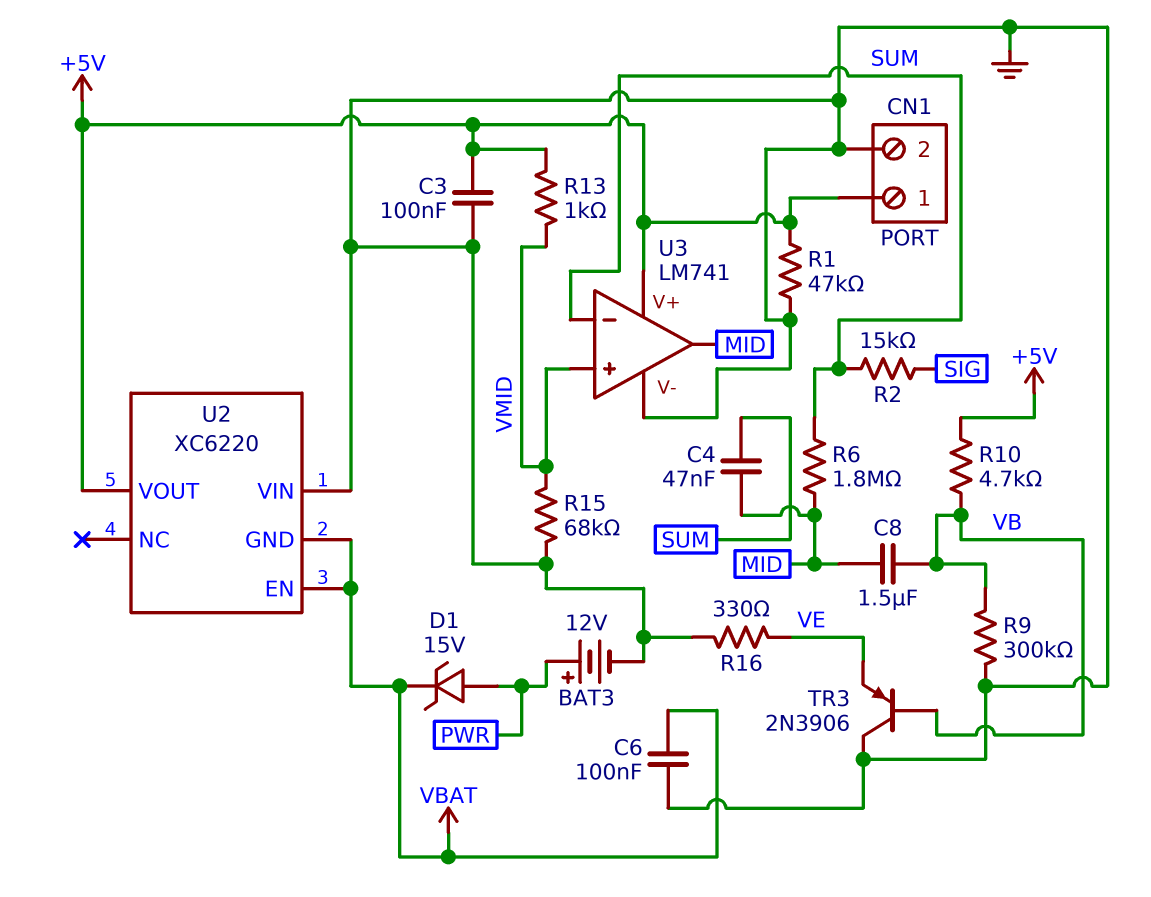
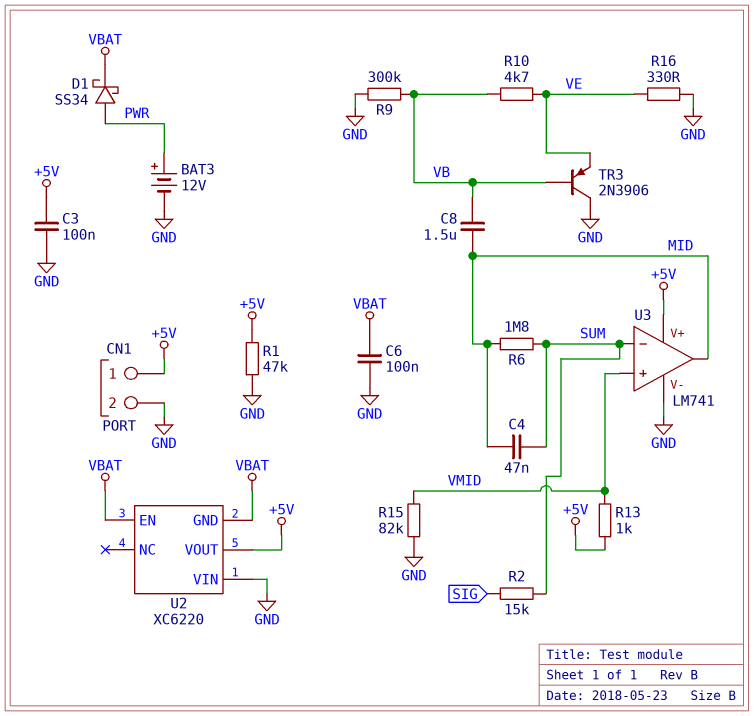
D1: zener 15V (A PWR, K VBAT) -> schottky SS34 (A PWR, K VBAT)
R10: 4.7k (+5V, VB) -> 4.7k (VB, VE)
R15: 68k (GND, VMID) -> 82k (GND, VMID)

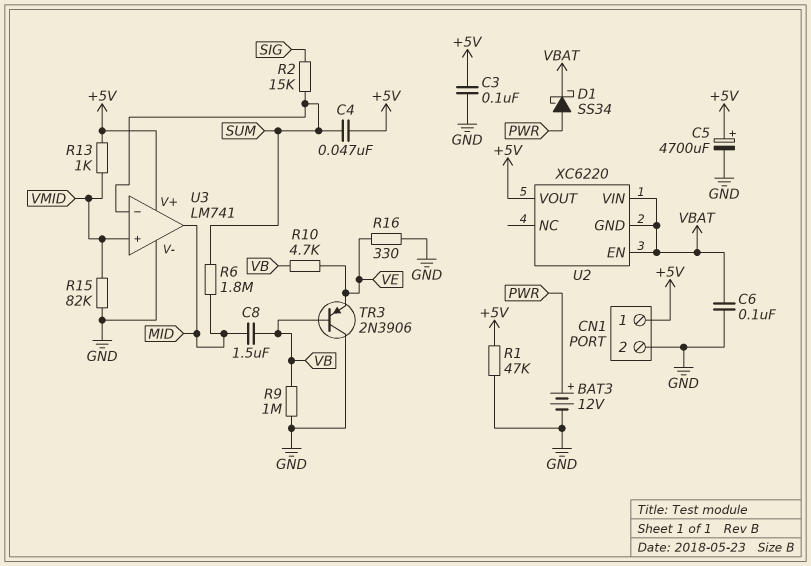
C4: 47nF (MID, SUM) -> 47nF (+5V, SUM)
C5: none -> 4700uF (plus +5V, minus GND)
R9: 300k (GND, VB) -> 1M (GND, VB)
U2 pin VIN: GND -> VBAT

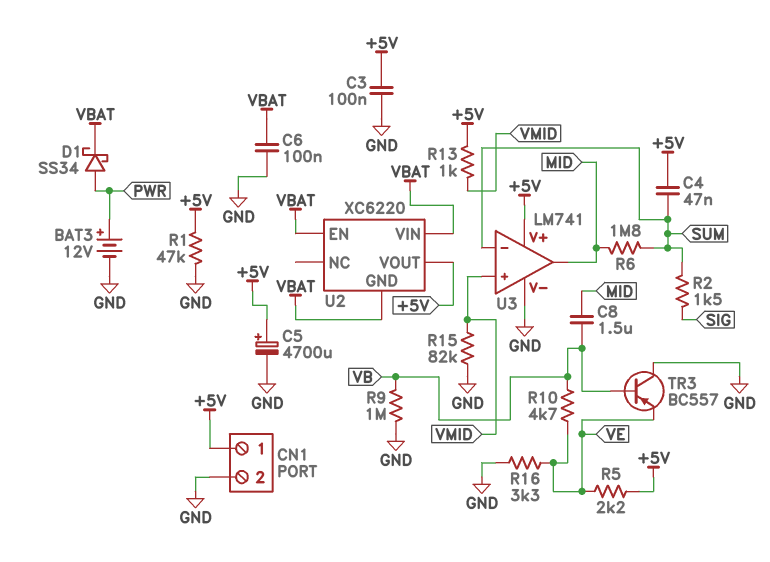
R2: 15k (SIG, SUM) -> 1.5k (SIG, SUM)
R5: none -> 2.2k (+5V, VE)
R16: 330 (GND, VE) -> 3.3k (GND, VE)
TR3: PNP 2N3906 (B VB, C GND, E VE) -> PNP BC557 (B VB, C GND, E VE)

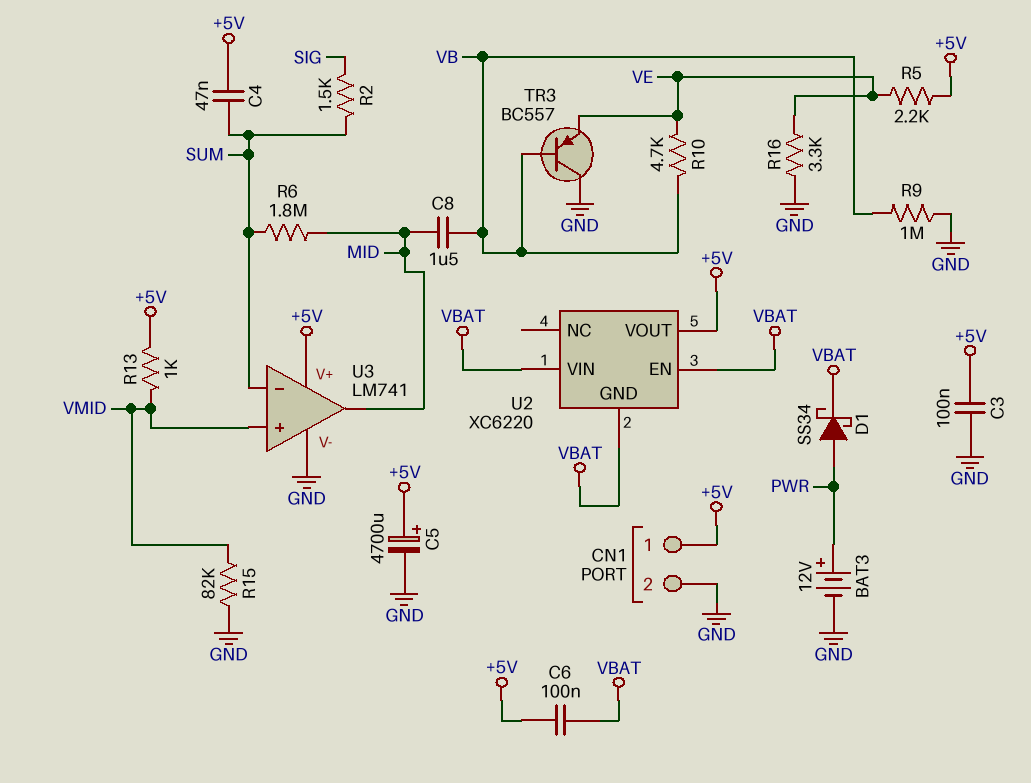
C6: 100nF (GND, VBAT) -> 100nF (+5V, VBAT)
R1: 47k (+5V, GND) -> none

